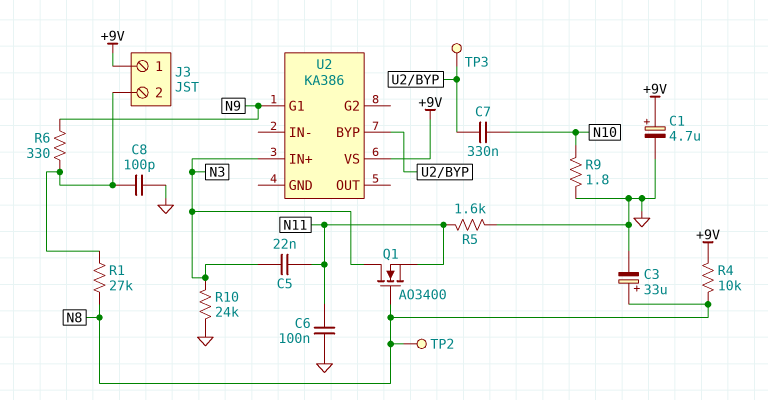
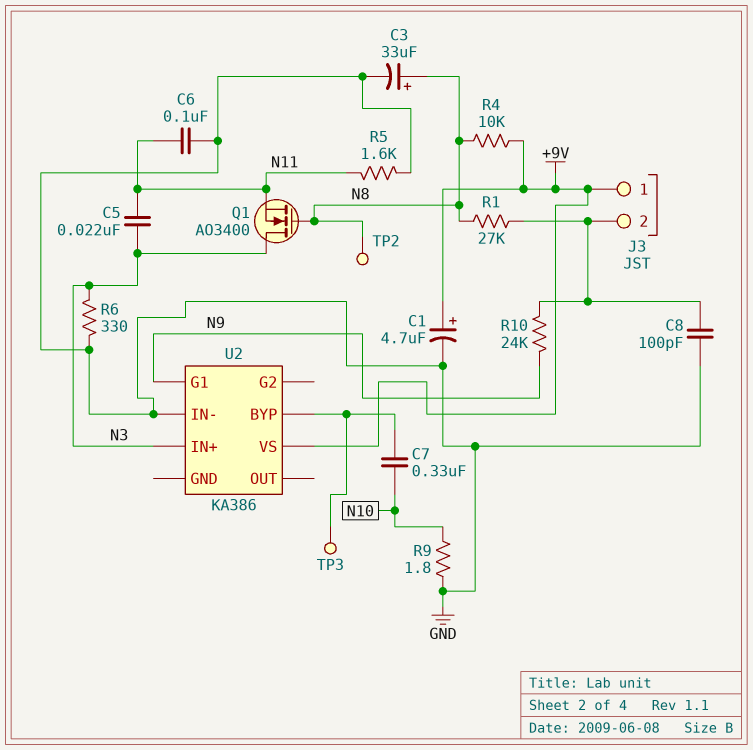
R6: 330 (J3/2, N9) -> 330 (GND, N3)
R10: 24k (GND, N3) -> 24k (J3/2, N9)
U2 pin IN-: none -> GND

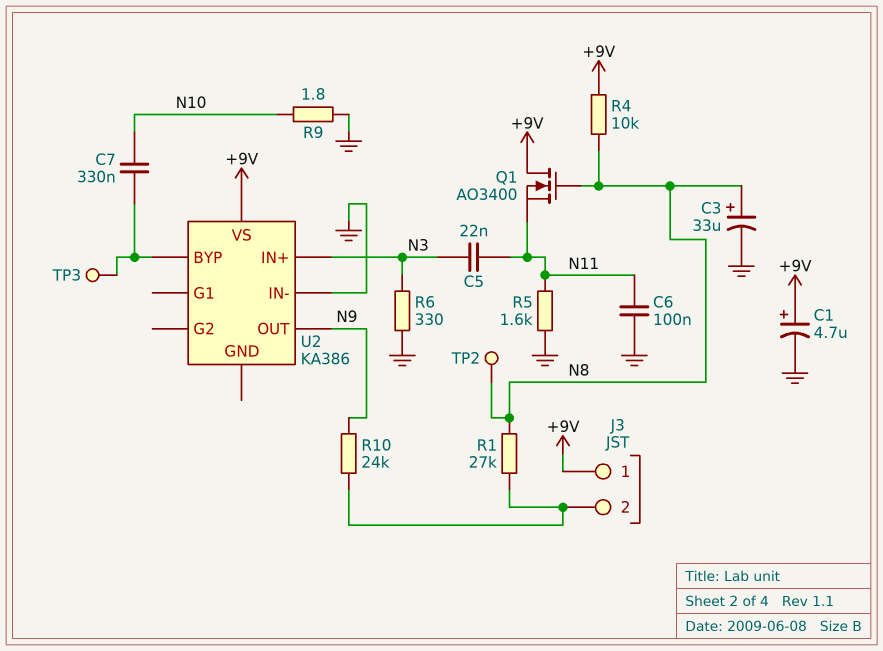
C8: 100pF (GND, J3/2) -> none
Q1: NMOS AO3400 (G N8, D N3, S N11) -> NMOS AO3400 (G N8, D +9V, S N11)
U2 pin G1: N9 -> none
U2 pin OUT: none -> N9

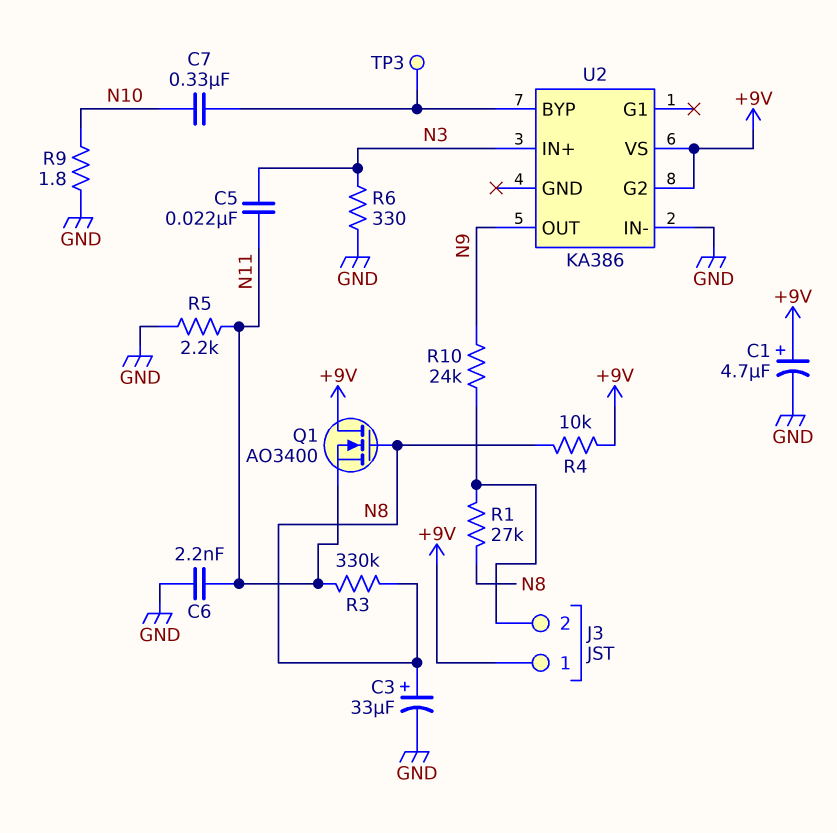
C6: 100nF (GND, N11) -> 2.2nF (GND, N11)
R3: none -> 330k (N8, N11)
R5: 1.6k (GND, N11) -> 2.2k (GND, N11)
TP2: test point (N8) -> none
U2 pin G2: none -> +9V

